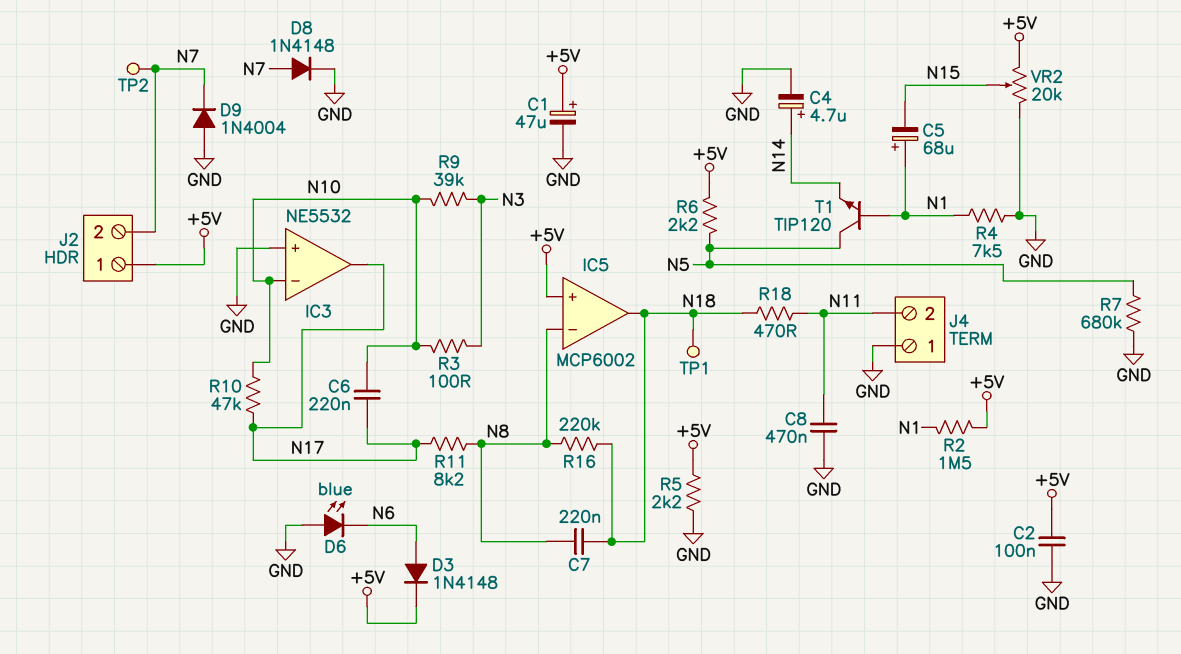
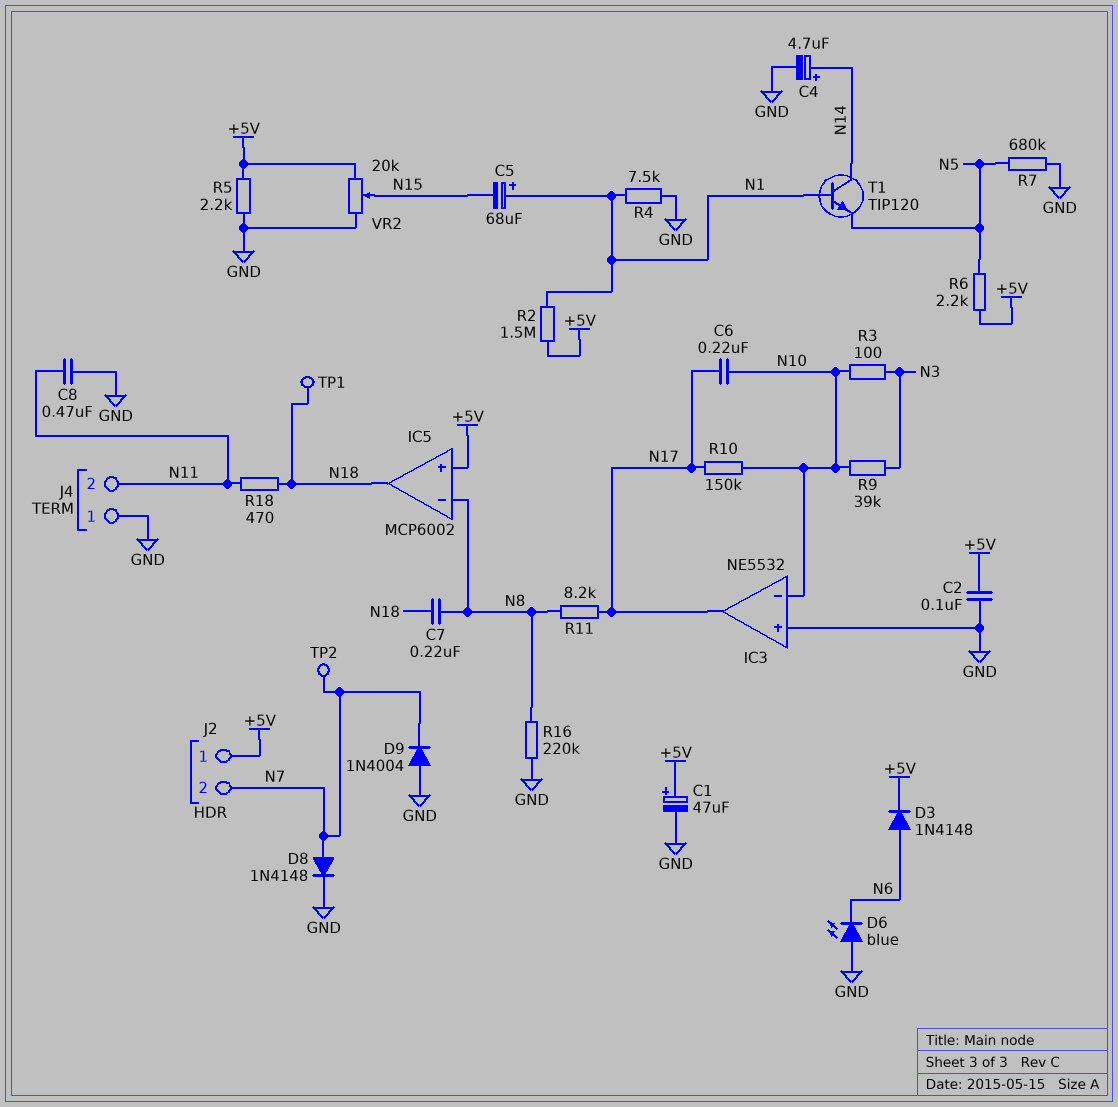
R10: 47k (N10, N17) -> 150k (N10, N17)
R16: 220k (N8, N18) -> 220k (GND, N8)
T1: NPN TIP120 (B N1, C N5, E N14) -> NPN TIP120 (B N1, C N14, E N5)

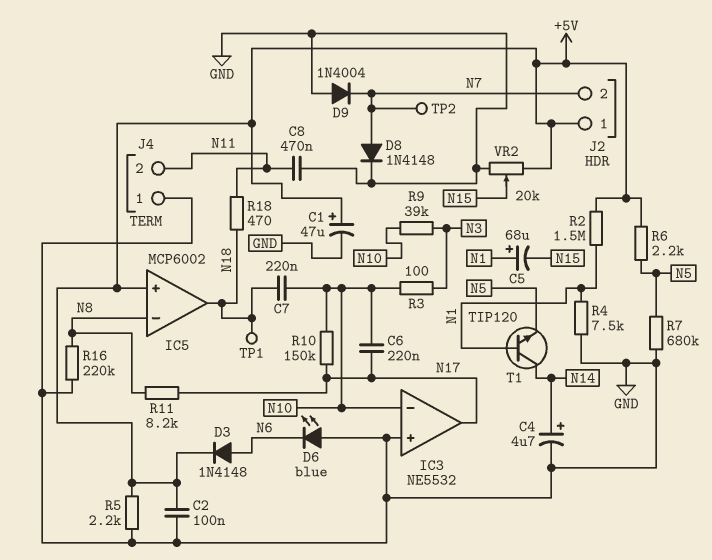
C7: 220nF (N8, N18) -> 220nF (N10, N18)

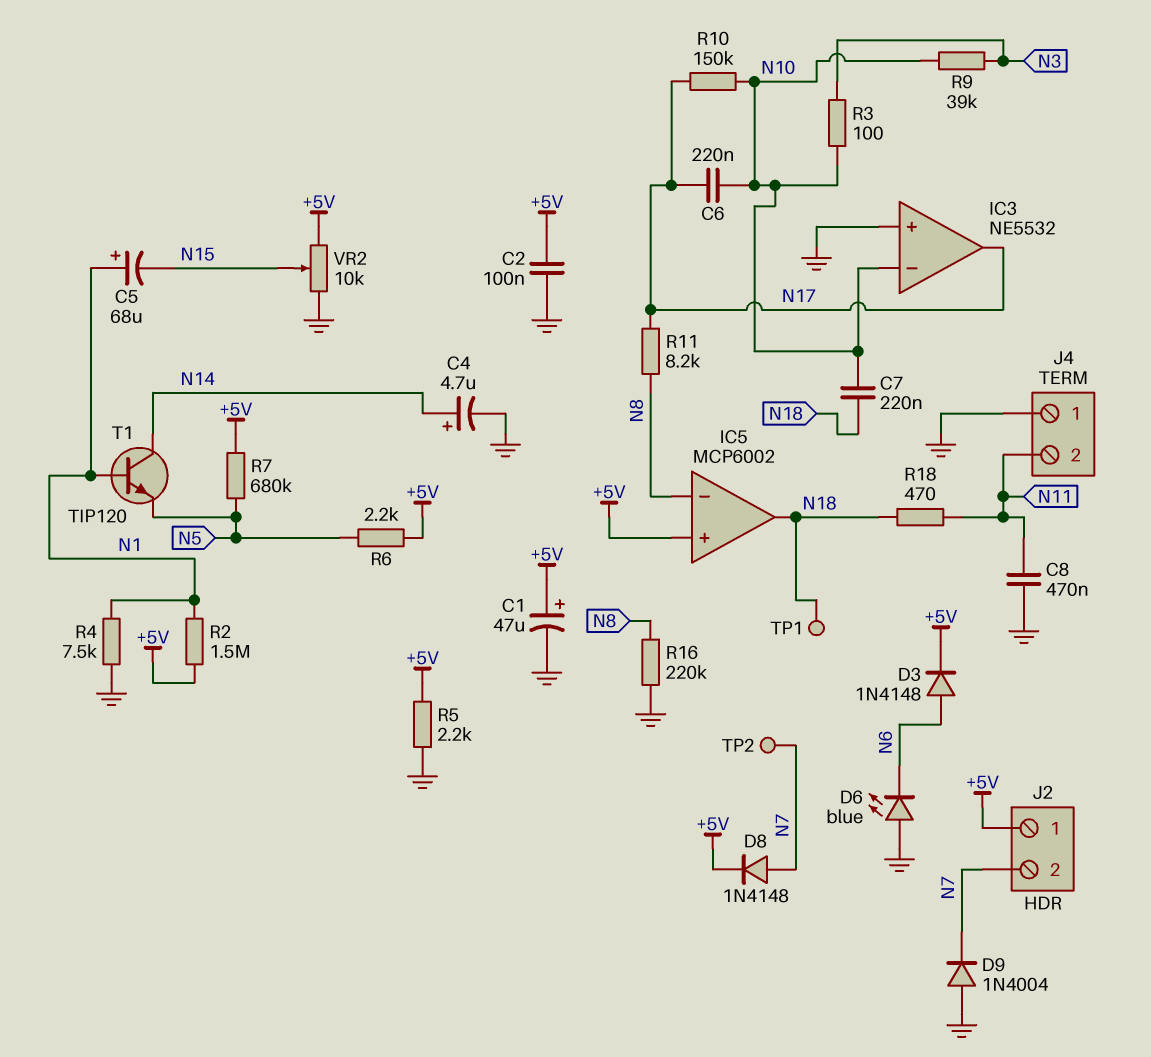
D8: diode 1N4148 (A N7, K GND) -> diode 1N4148 (A N7, K +5V)
R7: 680k (GND, N5) -> 680k (+5V, N5)
VR2: 20k (+5V, GND, wiper N15) -> 10k (+5V, GND, wiper N15)

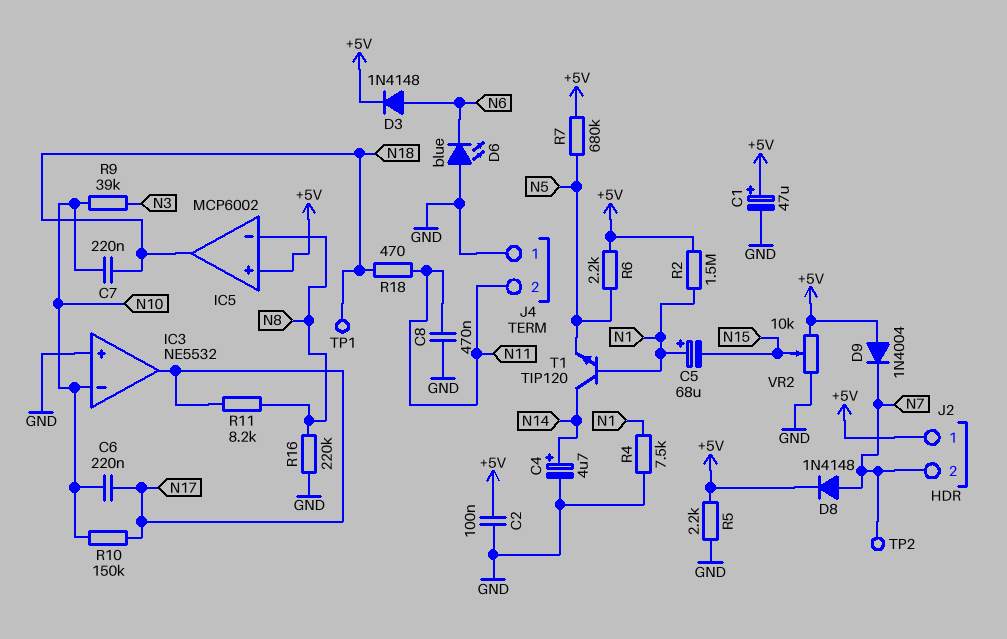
D9: diode 1N4004 (A GND, K N7) -> diode 1N4004 (A +5V, K N7)
R3: 100 (N3, N10) -> none

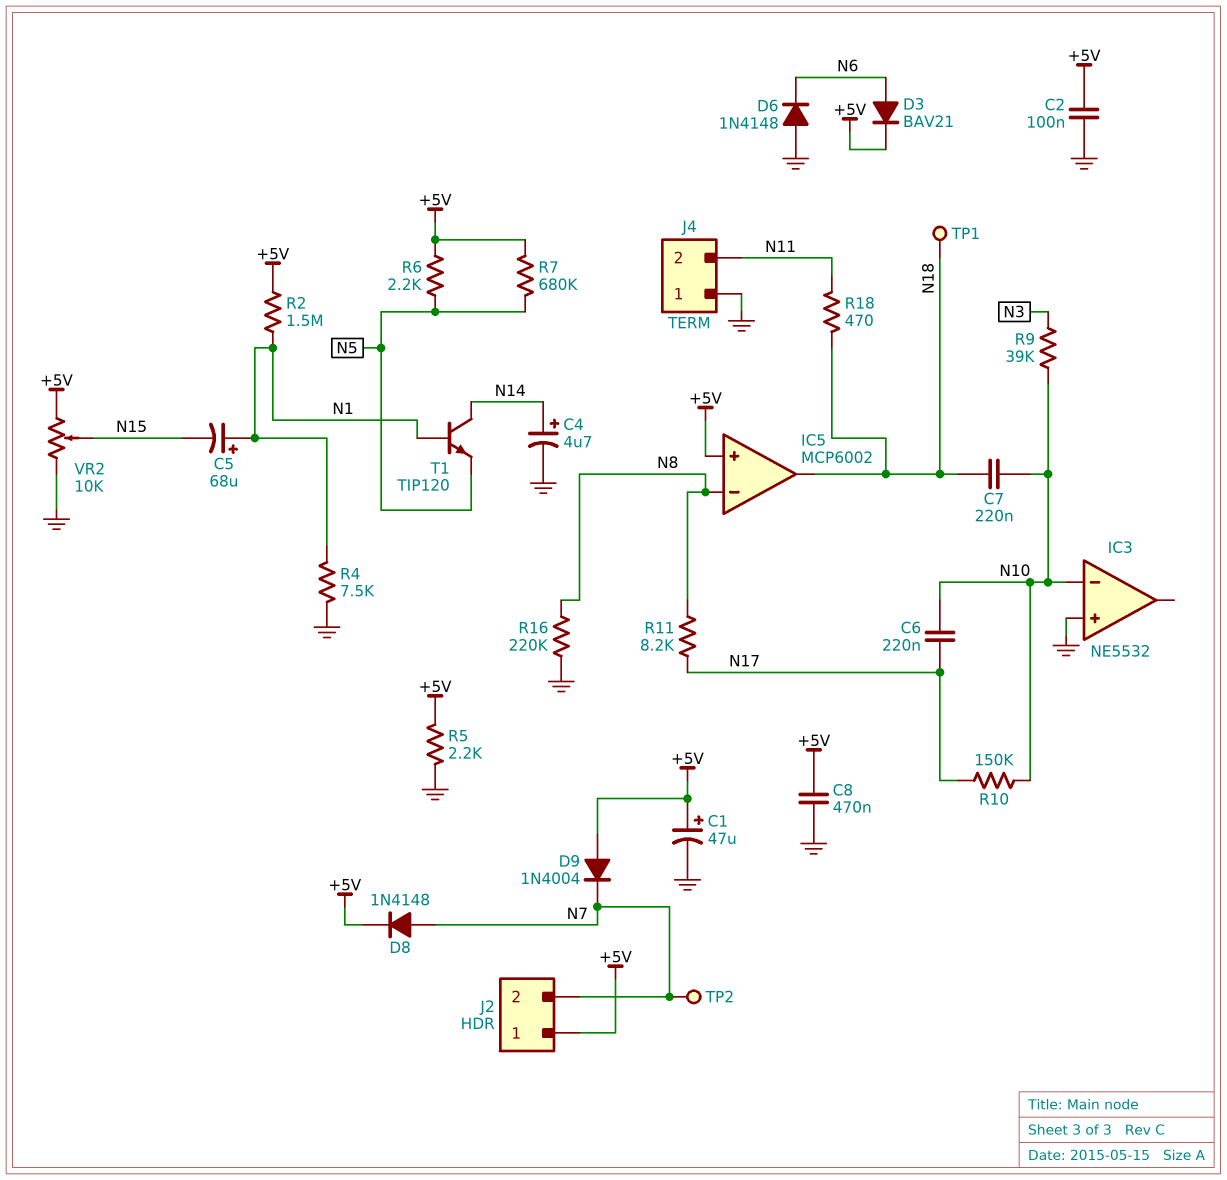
C8: 470nF (GND, N11) -> 470nF (+5V, GND)
D3: diode 1N4148 (A N6, K +5V) -> diode BAV21 (A N6, K +5V)
D6: LED blue (A GND, K N6) -> diode 1N4148 (A GND, K N6)
IC3 pin out: N17 -> none

